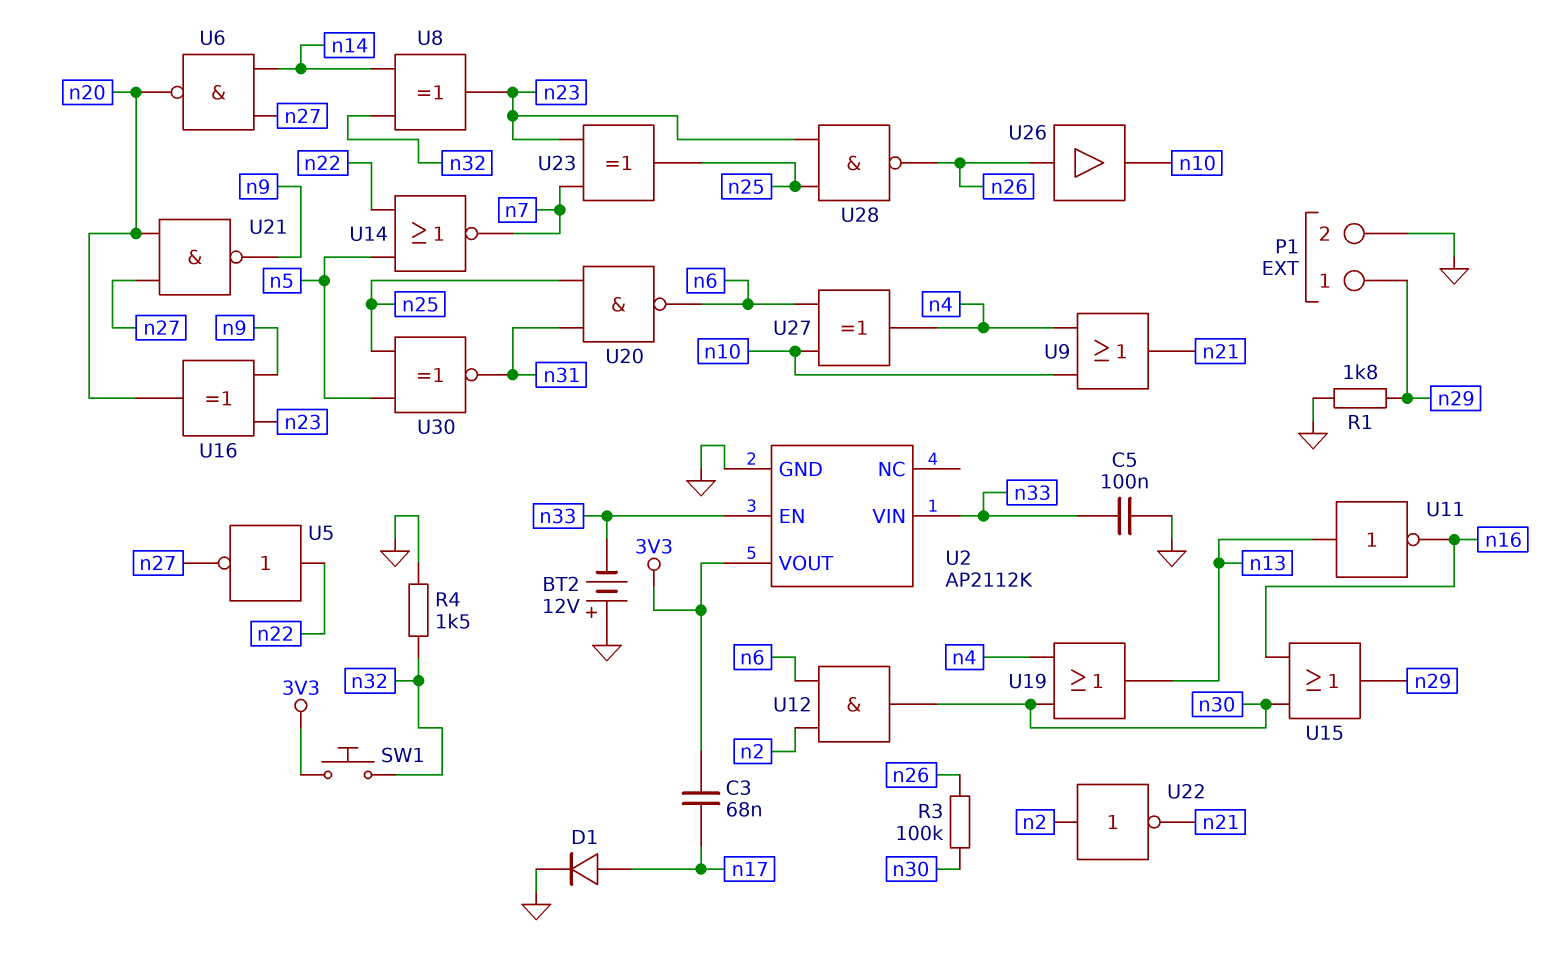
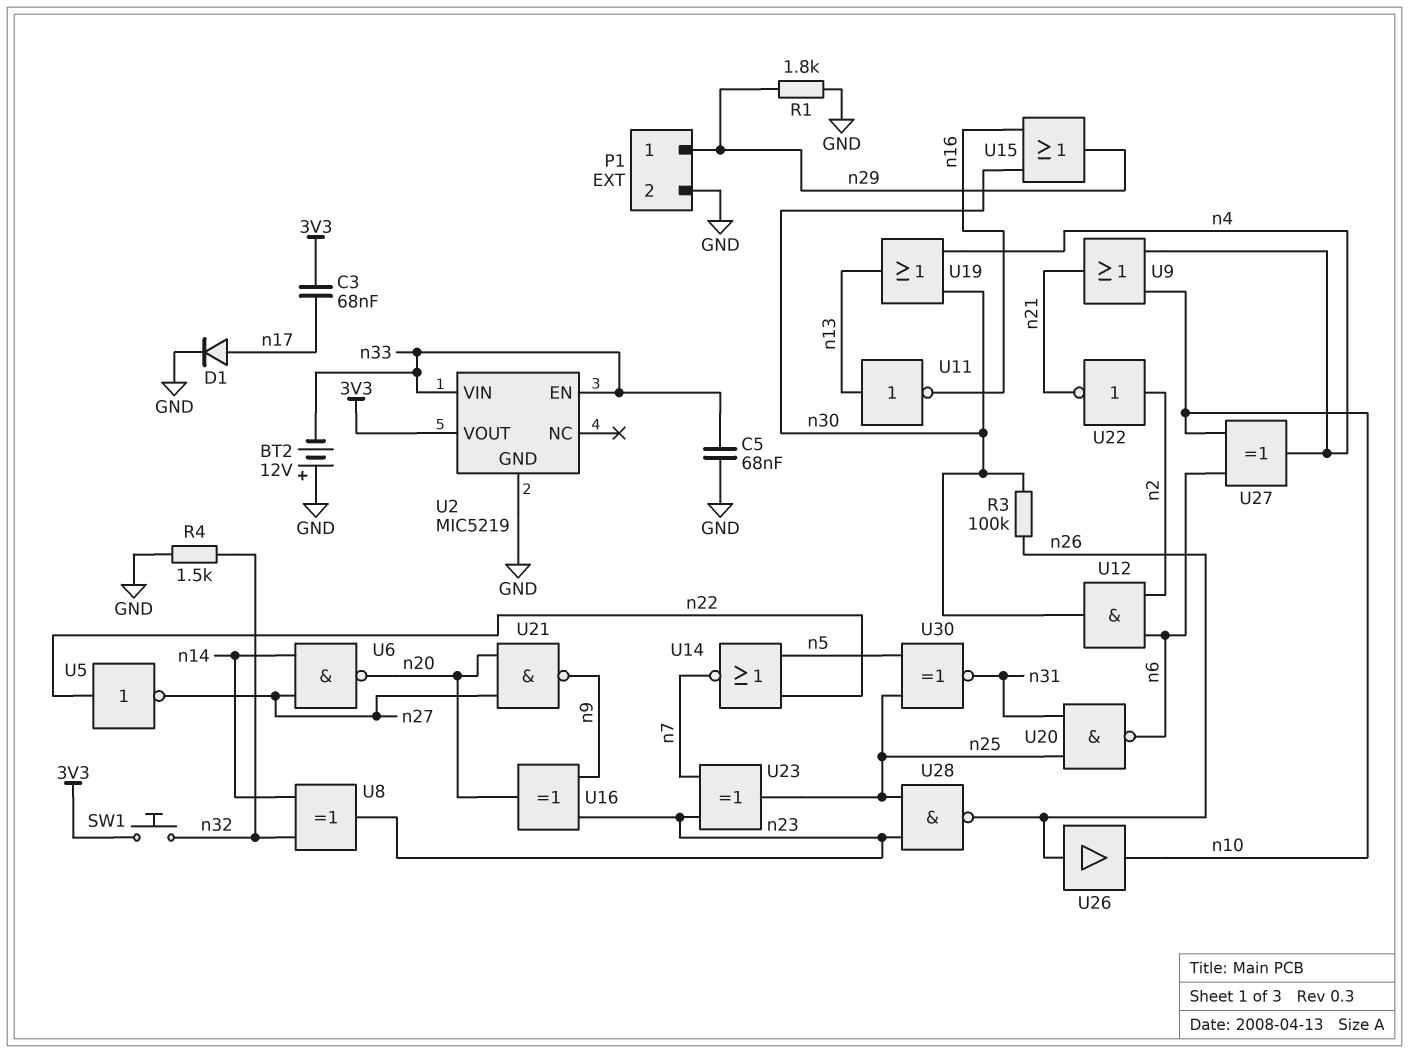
C5: 100nF (GND, n33) -> 68nF (GND, n33)
U2: AP2112K -> MIC5219

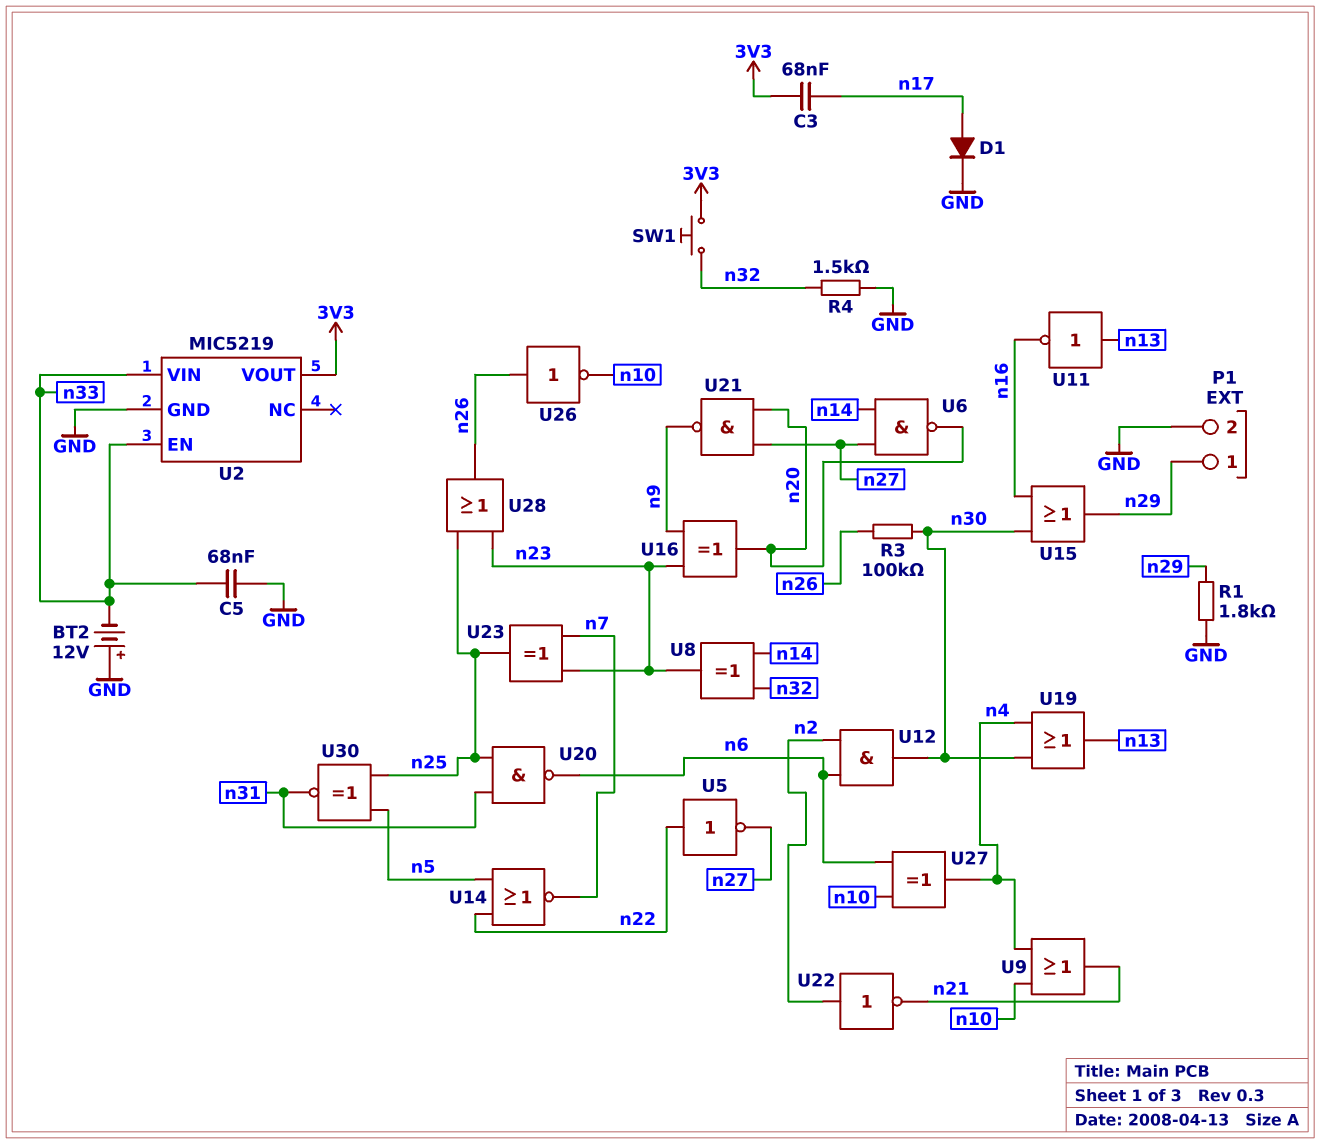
U26: buffer (in n26, out n10) -> NOT (in n26, out n10)
U28: NAND (in n23, in n25, out n26) -> OR (in n23, in n25, out n26)

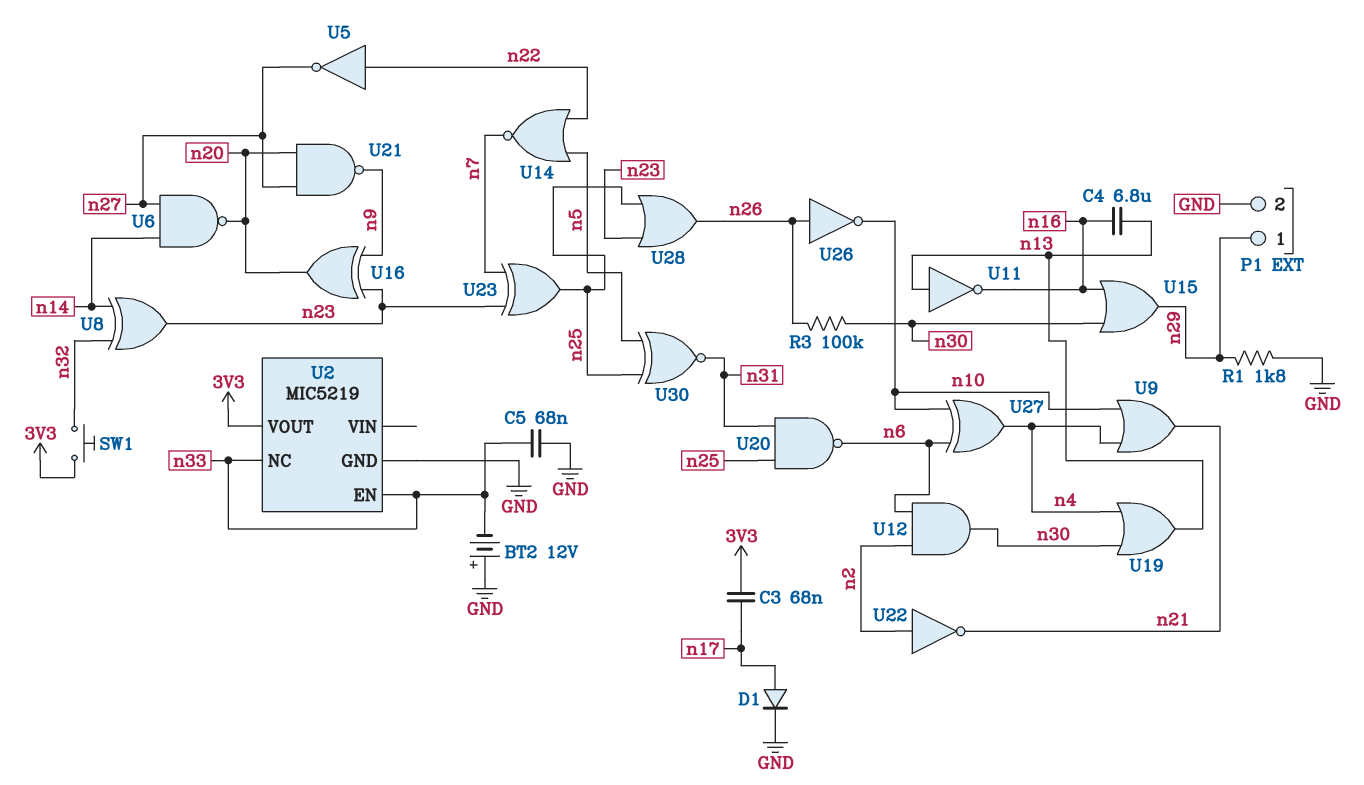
C4: none -> 6.8uF (n13, n16)
R4: 1.5k (GND, n32) -> none
U2 pin NC: none -> n33
U2 pin VIN: n33 -> none

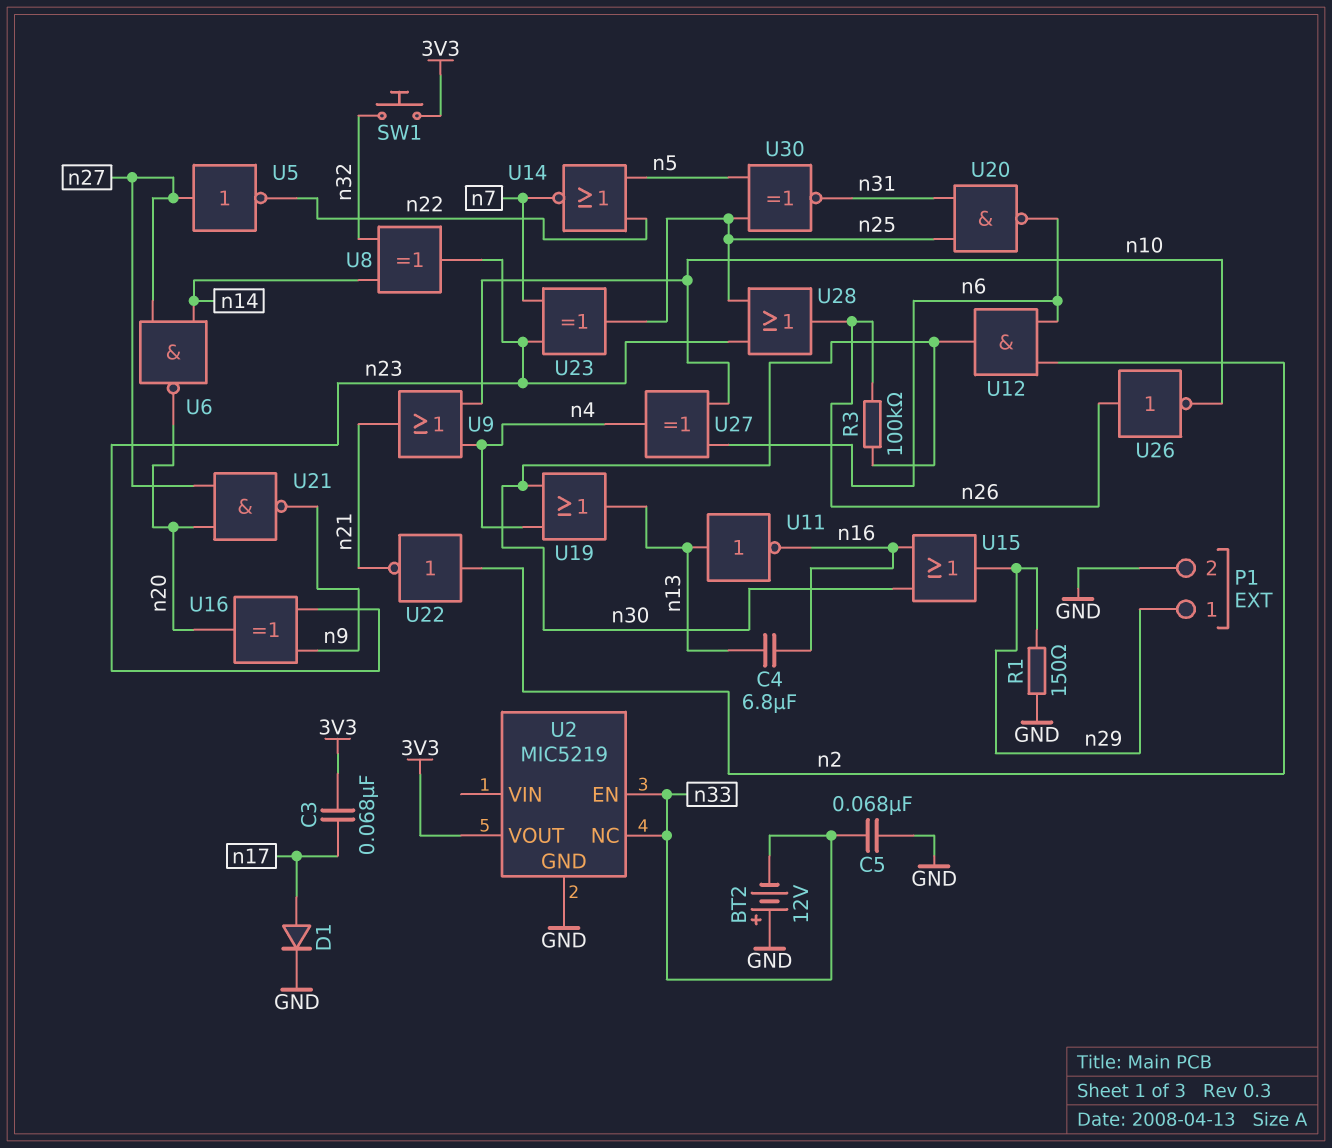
R1: 1.8k (GND, n29) -> 150 (GND, n29)
U5: NOT (in n22, out n27) -> NOT (in n27, out n22)

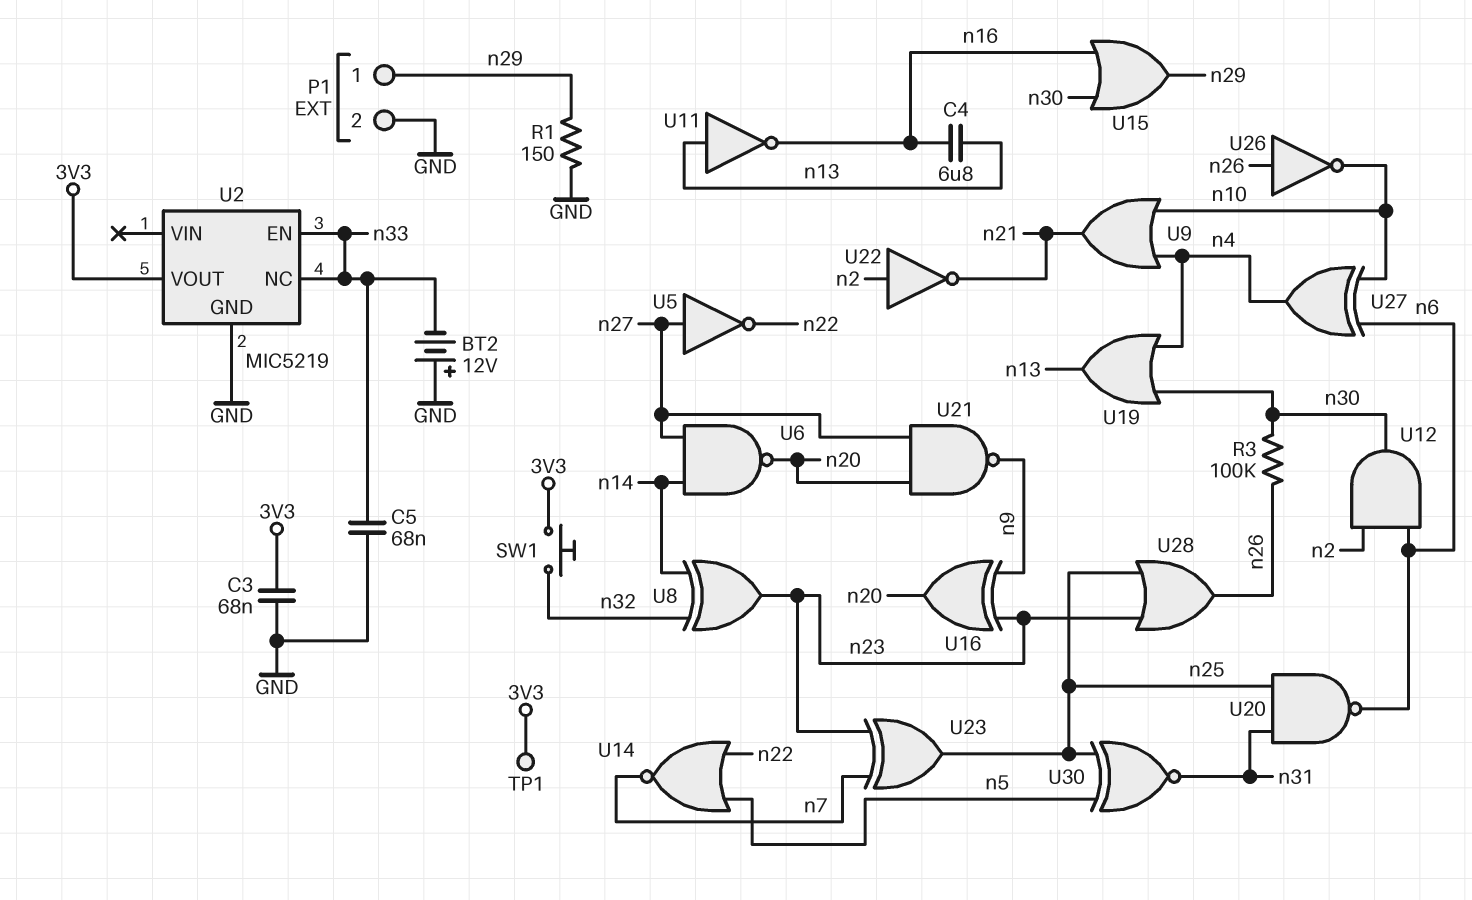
C3: 68nF (3V3, n17) -> 68nF (3V3, GND)
D1: diode (A n17, K GND) -> none
TP1: none -> test point (3V3)

